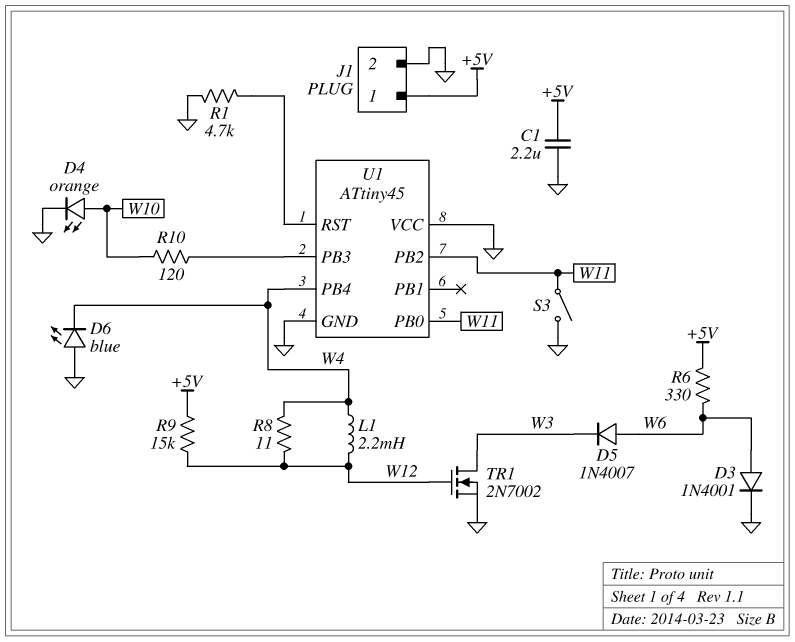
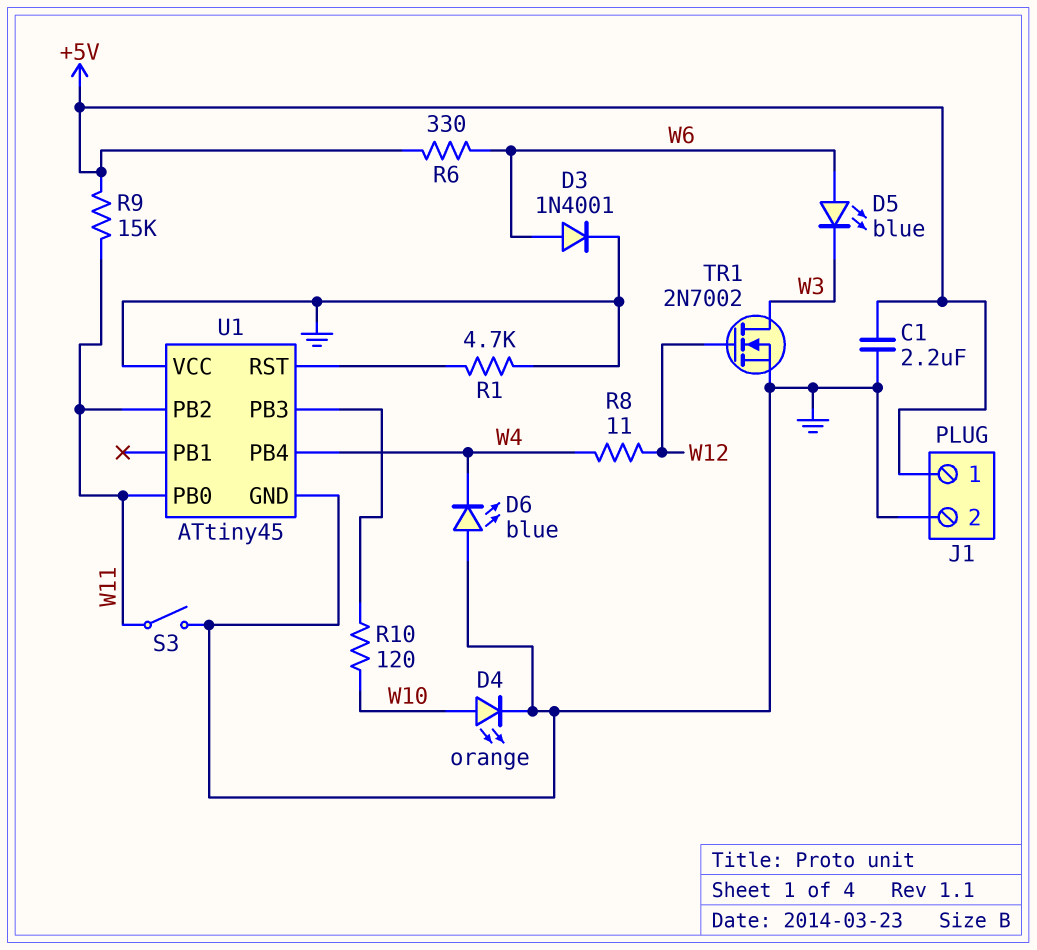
D5: diode 1N4007 (A W6, K W3) -> LED blue (A W6, K W3)
L1: 2.2mH (W4, W12) -> none
R9: 15k (+5V, W12) -> 15k (+5V, W11)

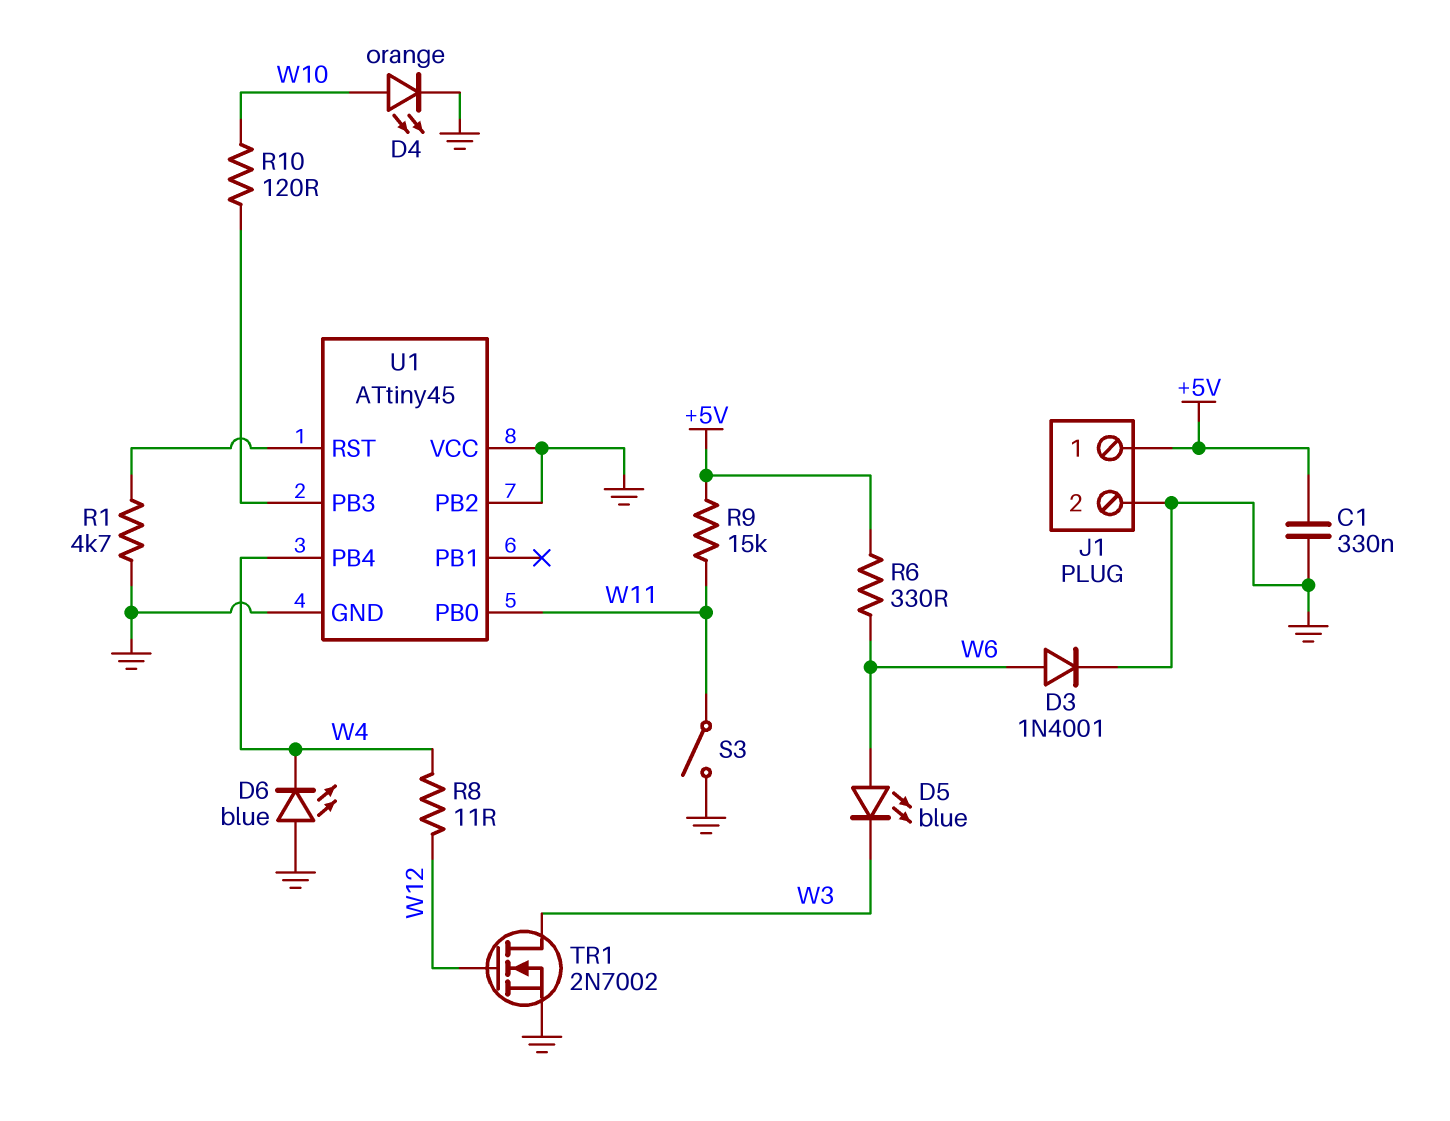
C1: 2.2uF (+5V, GND) -> 330nF (+5V, GND)
U1 pin PB2: W11 -> GND

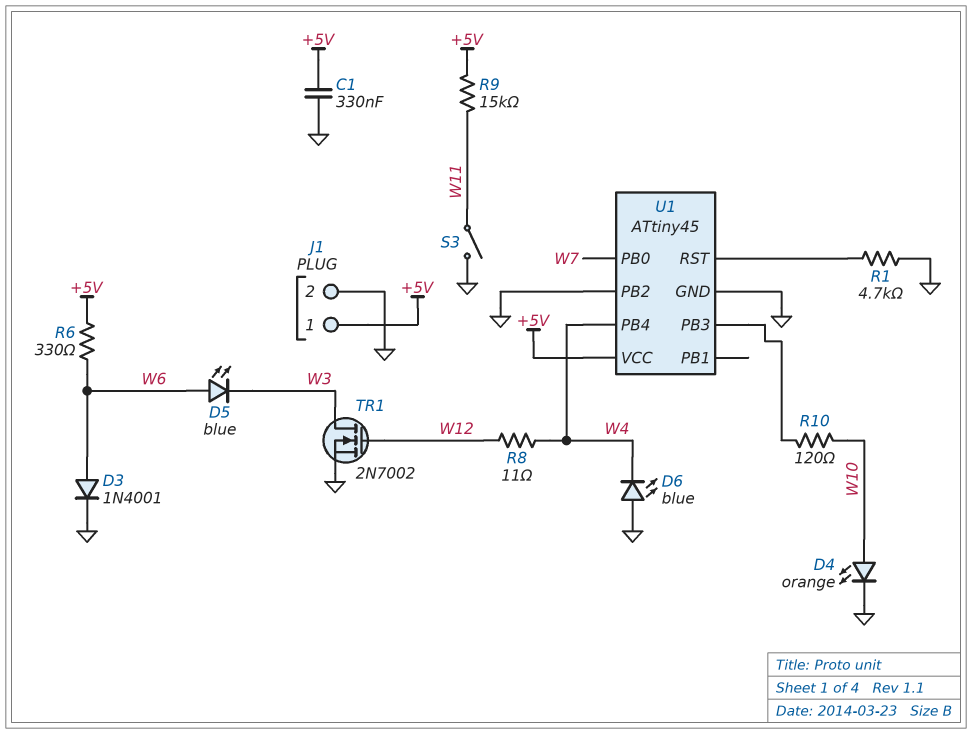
U1 pin PB0: W11 -> W7
U1 pin VCC: GND -> +5V

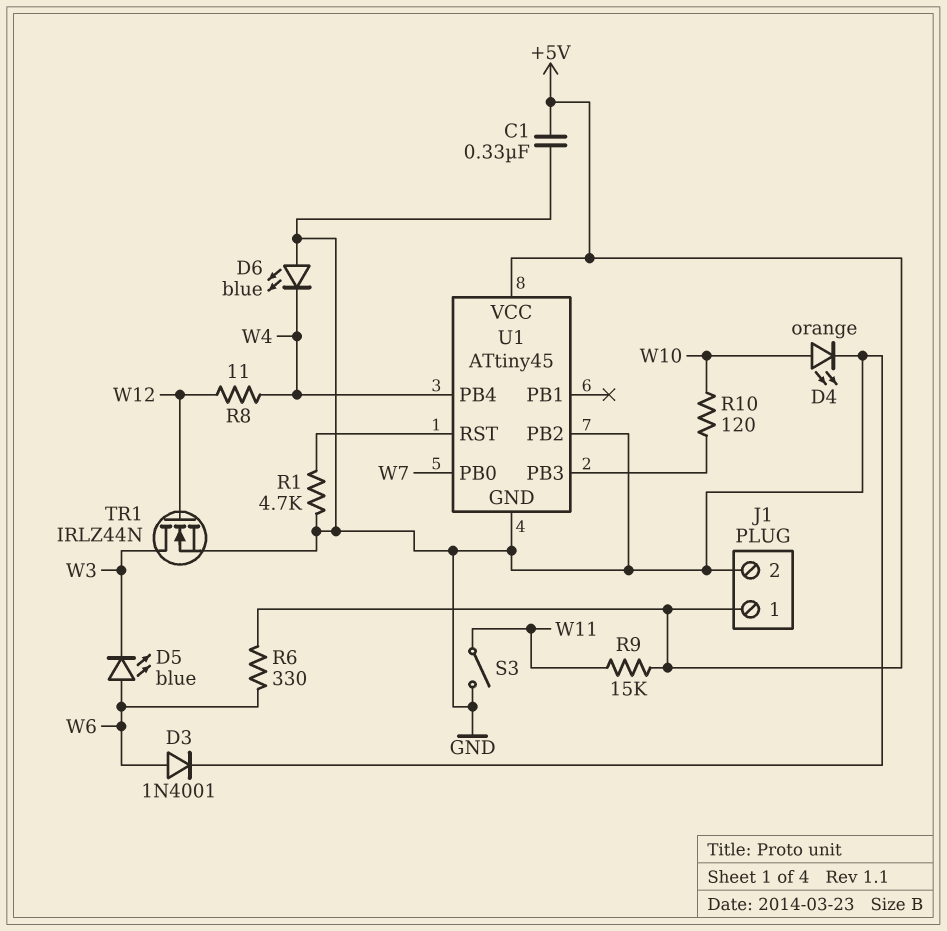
TR1: NMOS 2N7002 (G W12, D W3, S GND) -> NMOS IRLZ44N (G W12, D W3, S GND)

